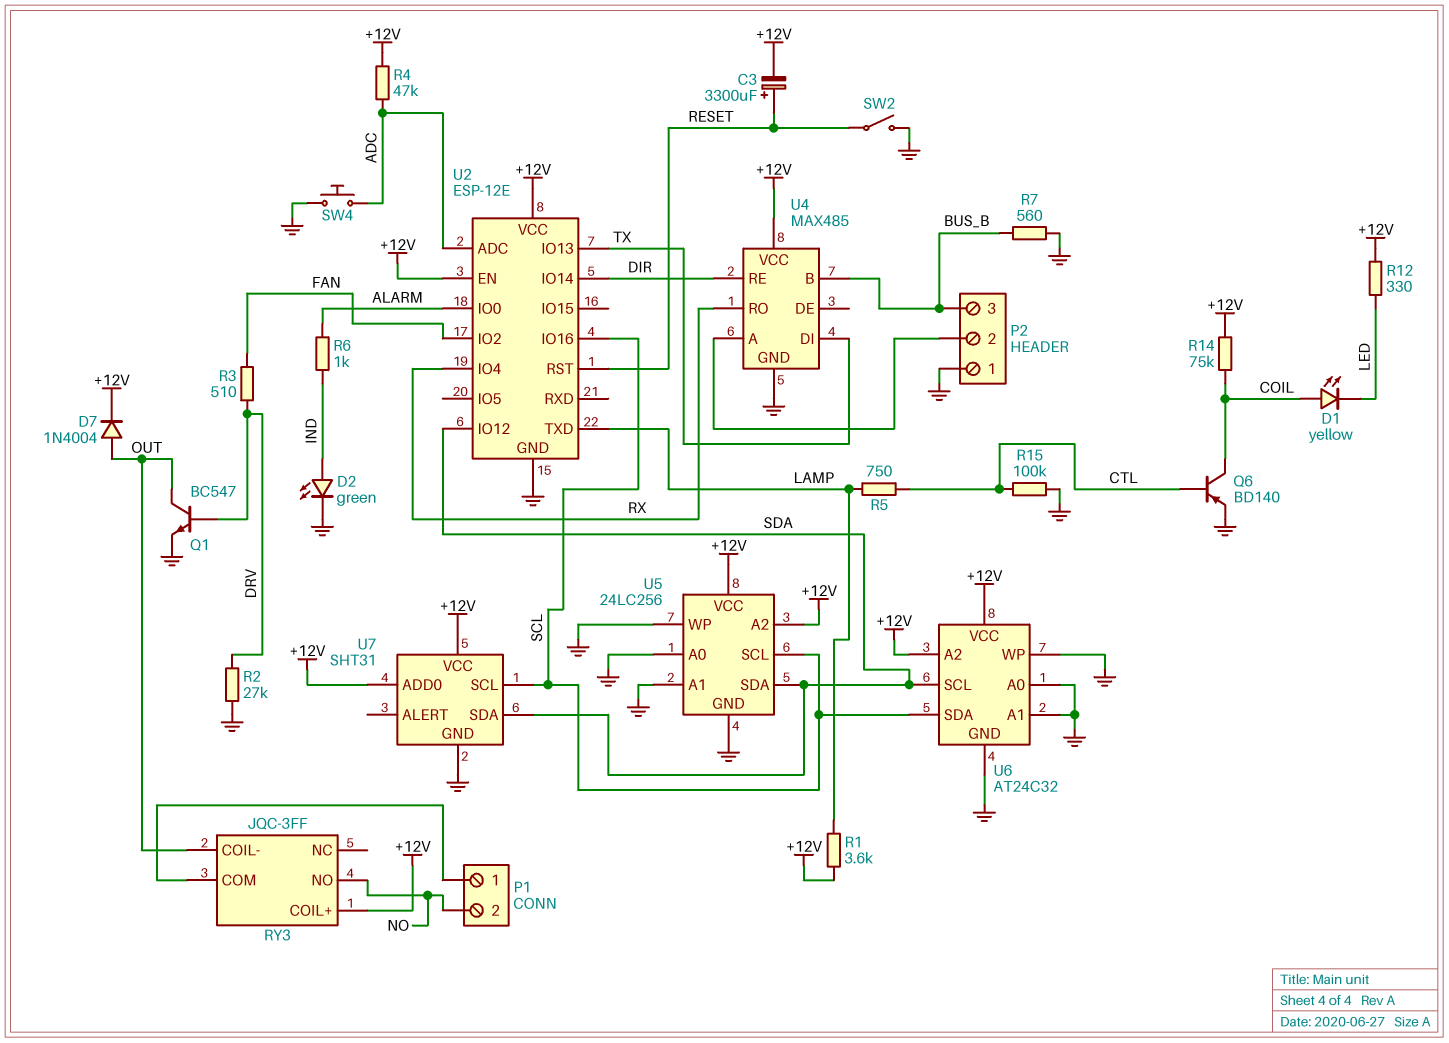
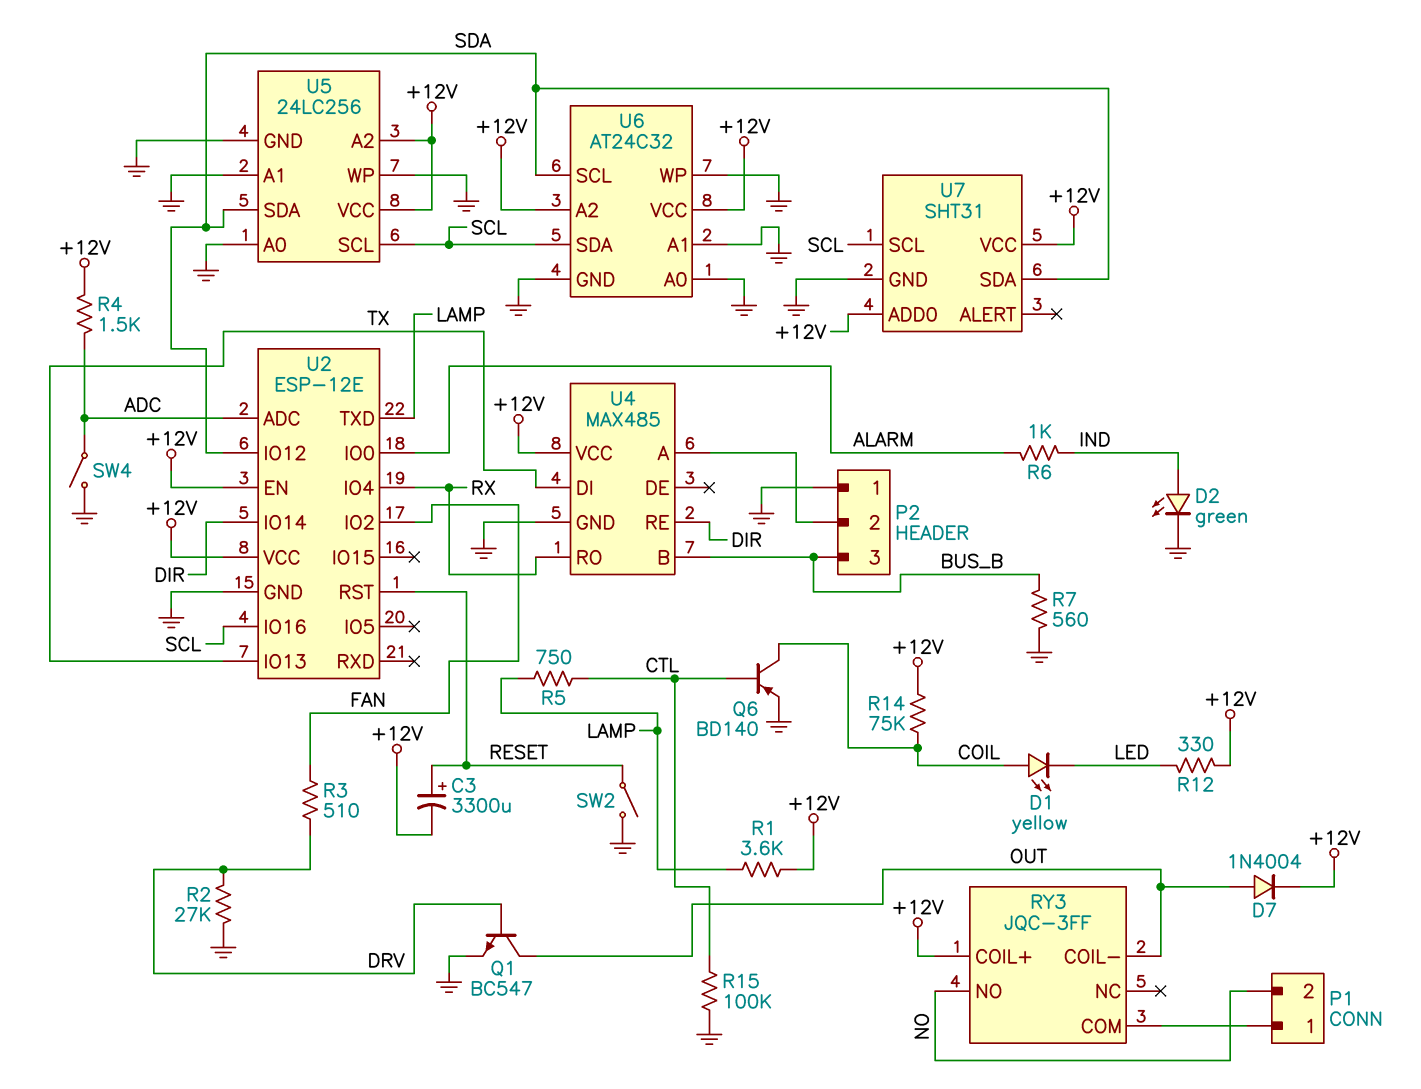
R4: 47k (+12V, ADC) -> 1.5k (+12V, ADC)
SW4: button (ADC, GND) -> switch (ADC, GND)

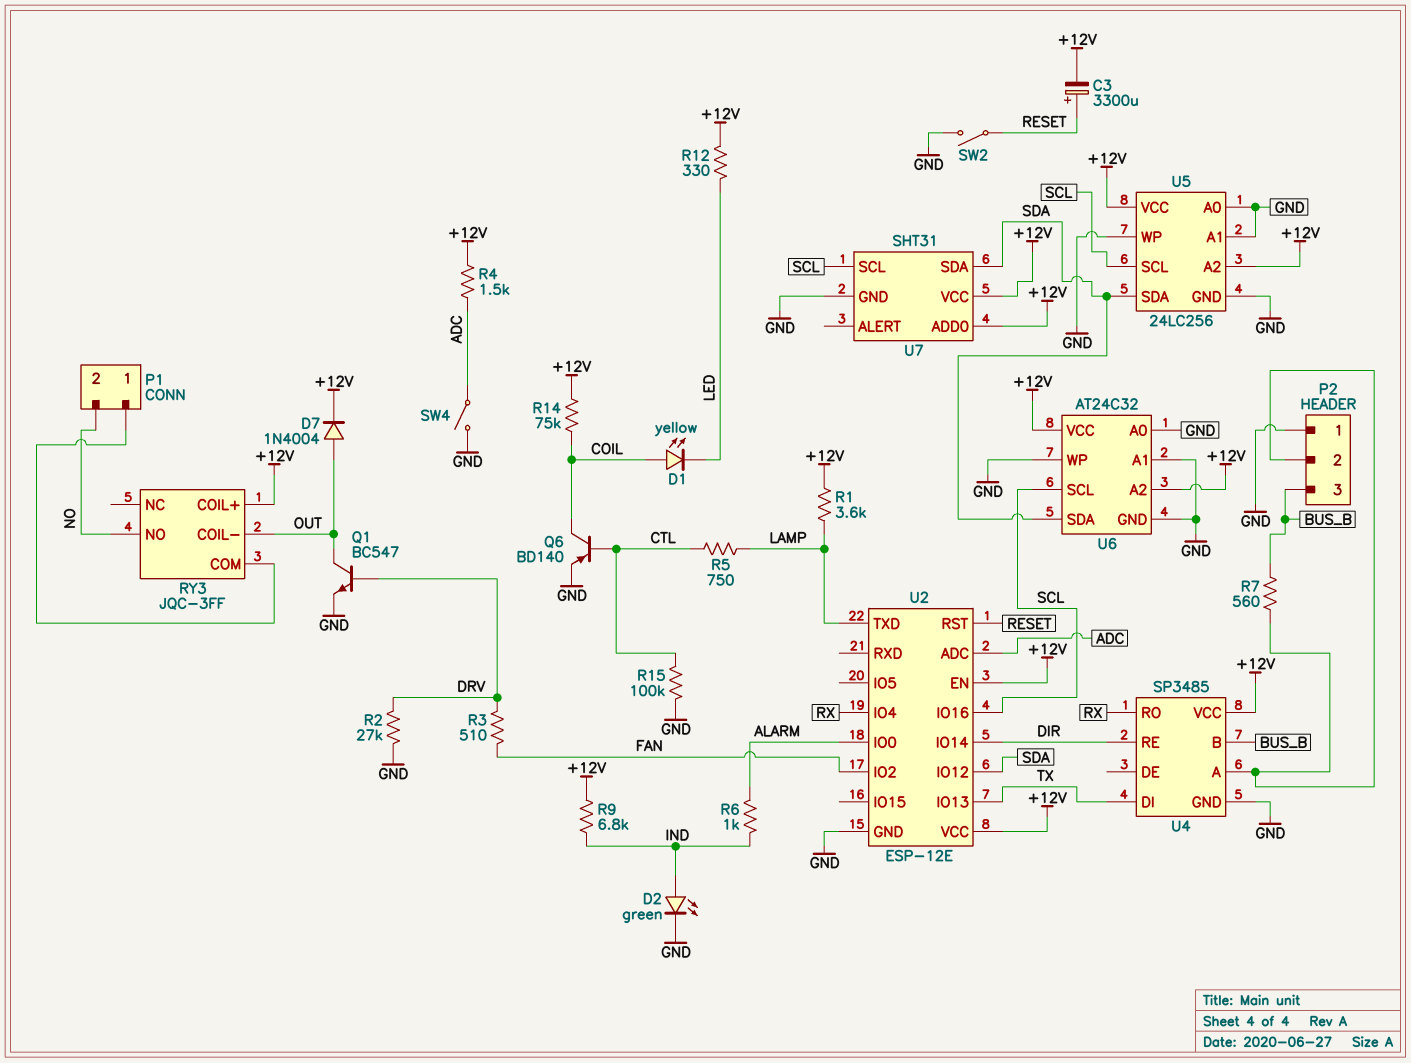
R7: 560 (BUS_B, GND) -> 560 (BUS_B, P2/2)
R9: none -> 6.8k (+12V, IND)
U4: MAX485 -> SP3485
U6 pin SCL: SDA -> SCL
U6 pin SDA: SCL -> SDA

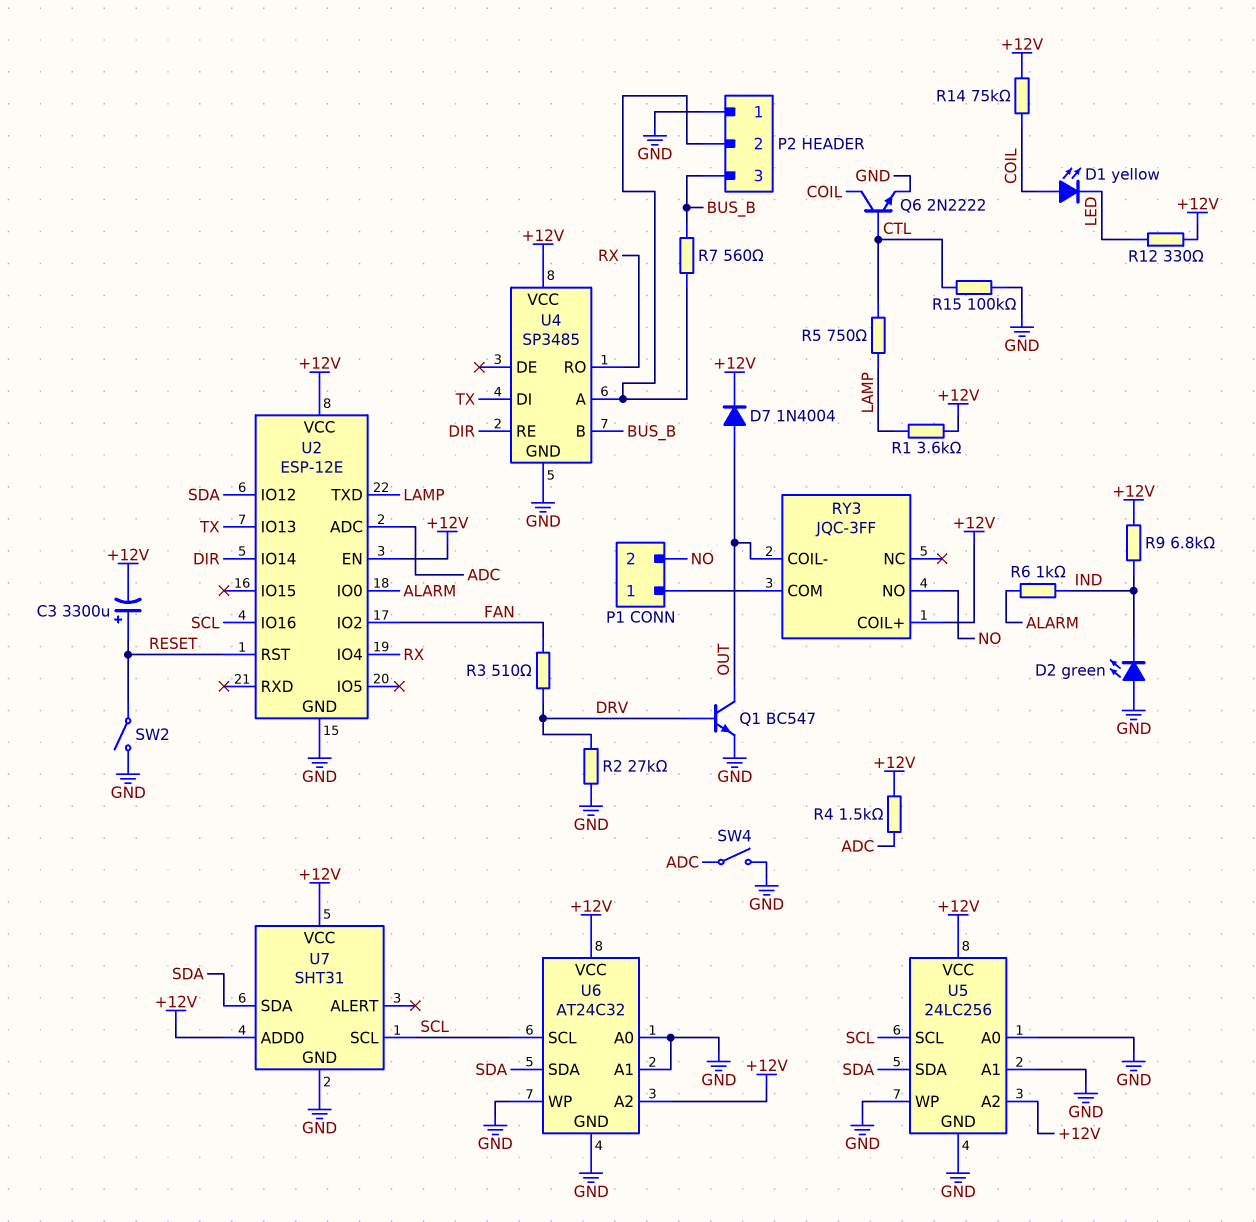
D2: LED green (A IND, K GND) -> LED green (A GND, K IND)
Q6: PNP BD140 (B CTL, C COIL, E GND) -> NPN 2N2222 (B CTL, C COIL, E GND)

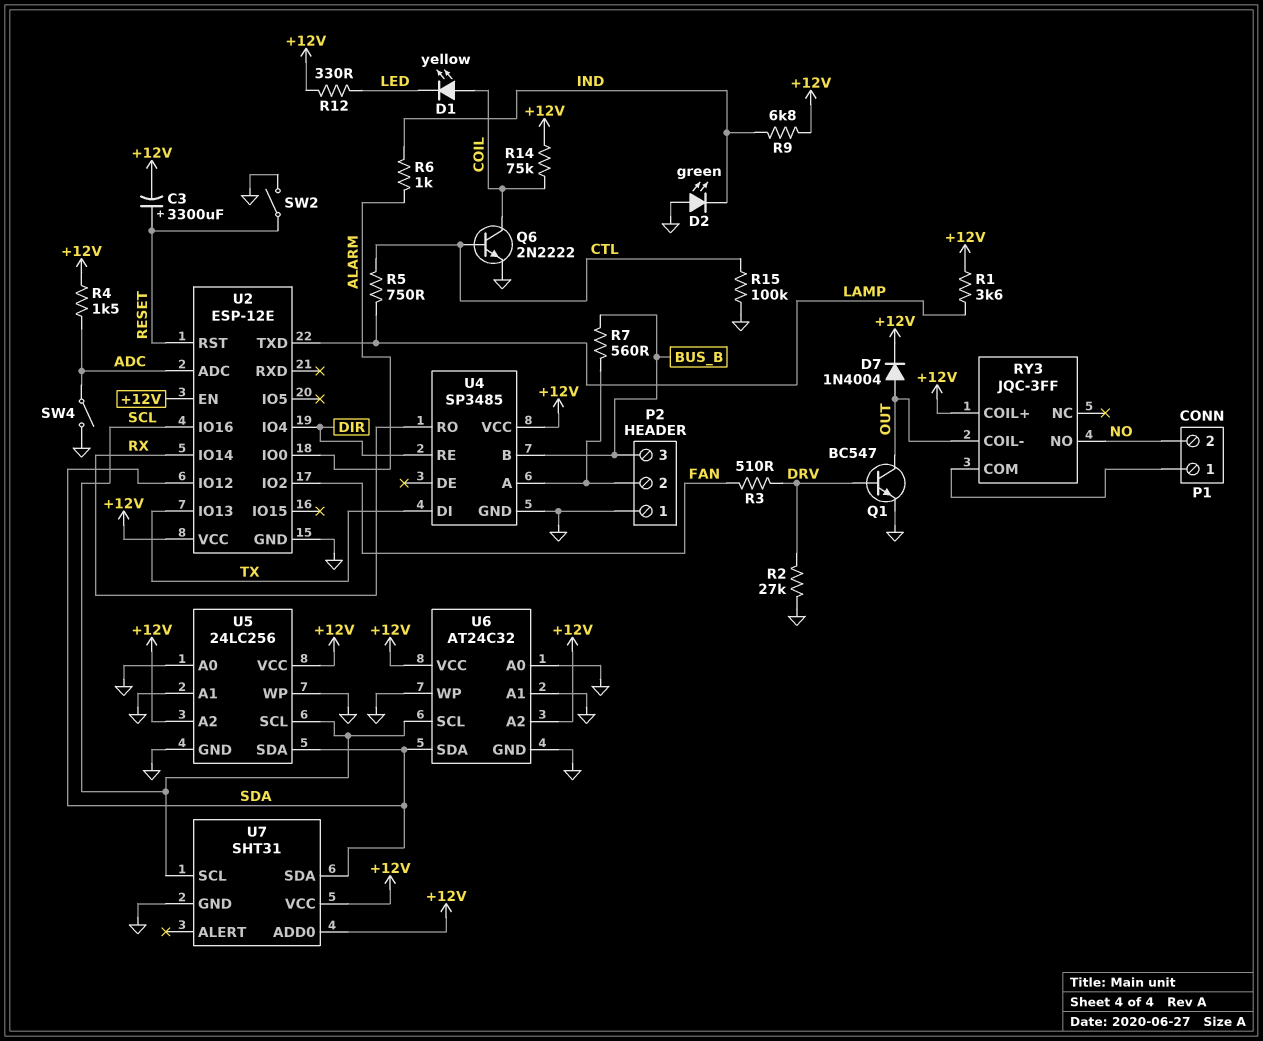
U2 pin IO4: RX -> DIR
U2 pin IO14: DIR -> RX

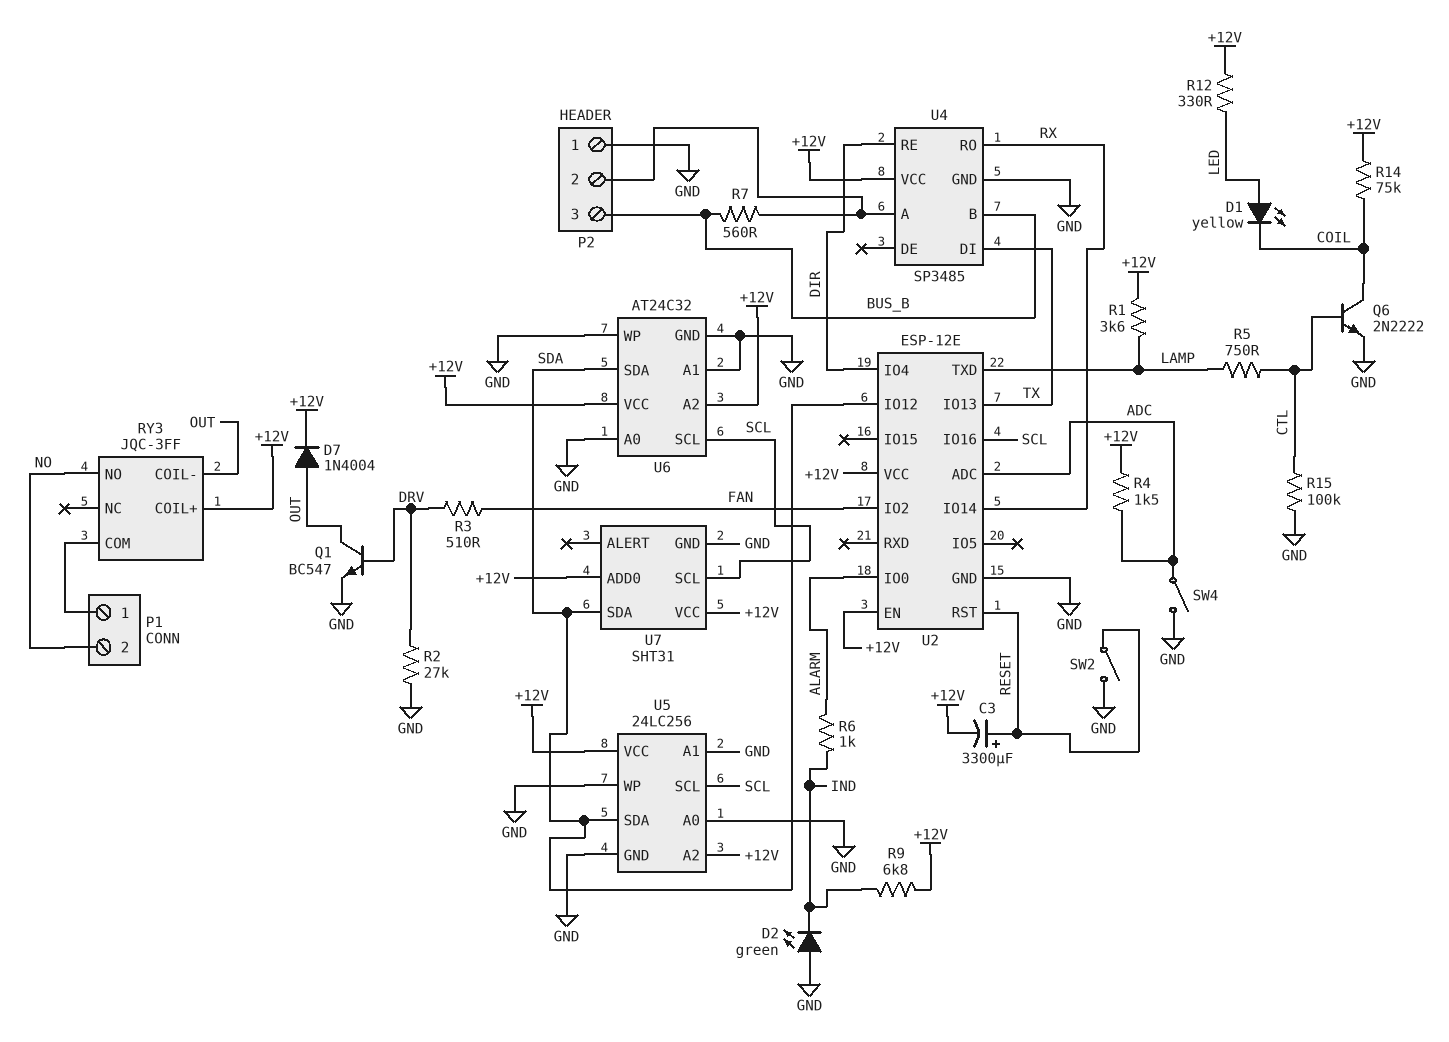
D1: LED yellow (A COIL, K LED) -> LED yellow (A LED, K COIL)

